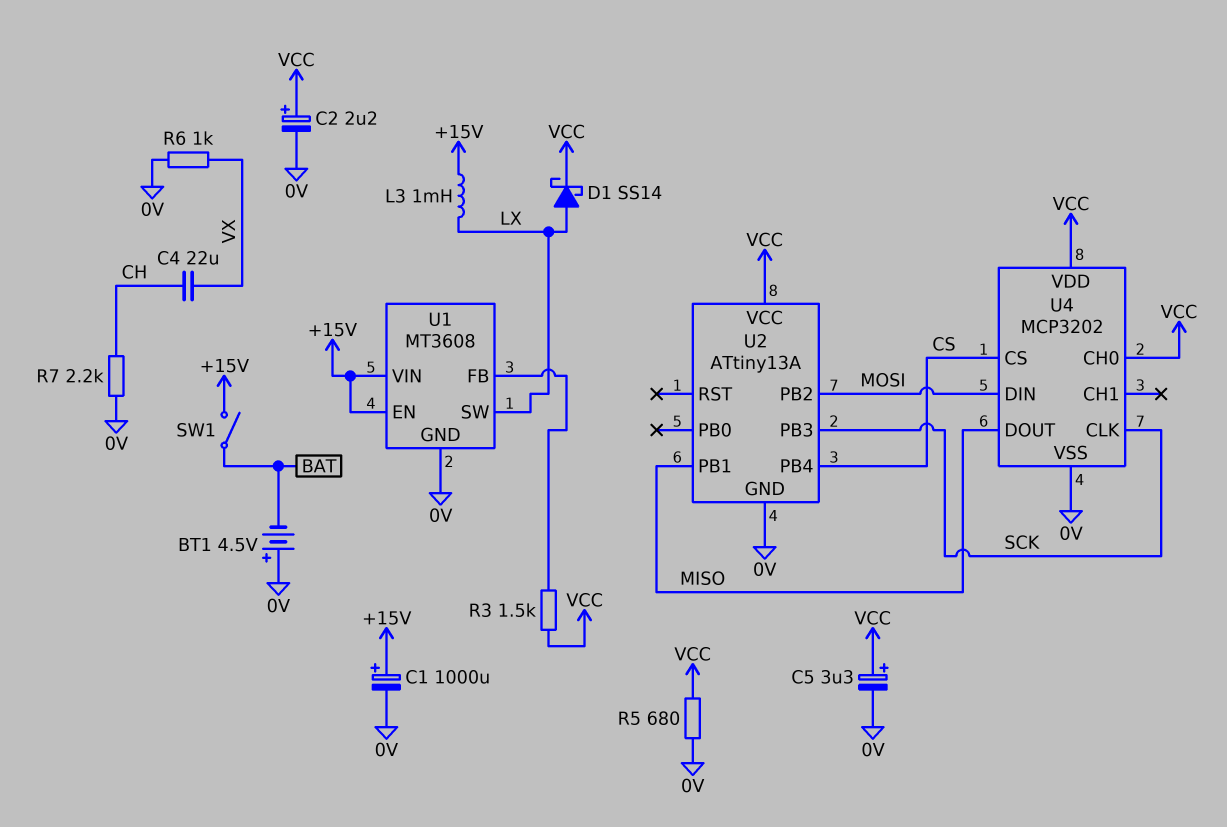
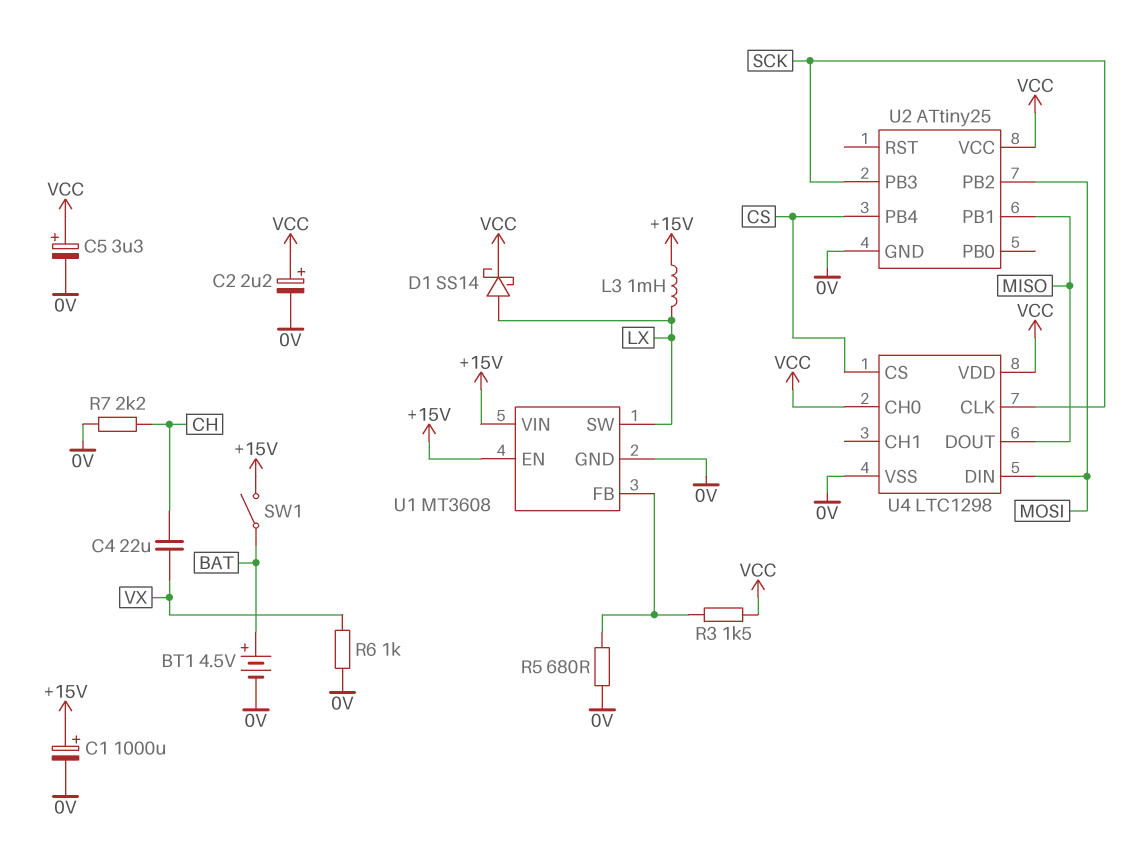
BT1: 4.5V (plus 0V, minus BAT) -> 4.5V (plus BAT, minus 0V)
R5: 680 (0V, VCC) -> 680 (0V, U1/FB)
U2: ATtiny13A -> ATtiny25
U4: MCP3202 -> LTC1298

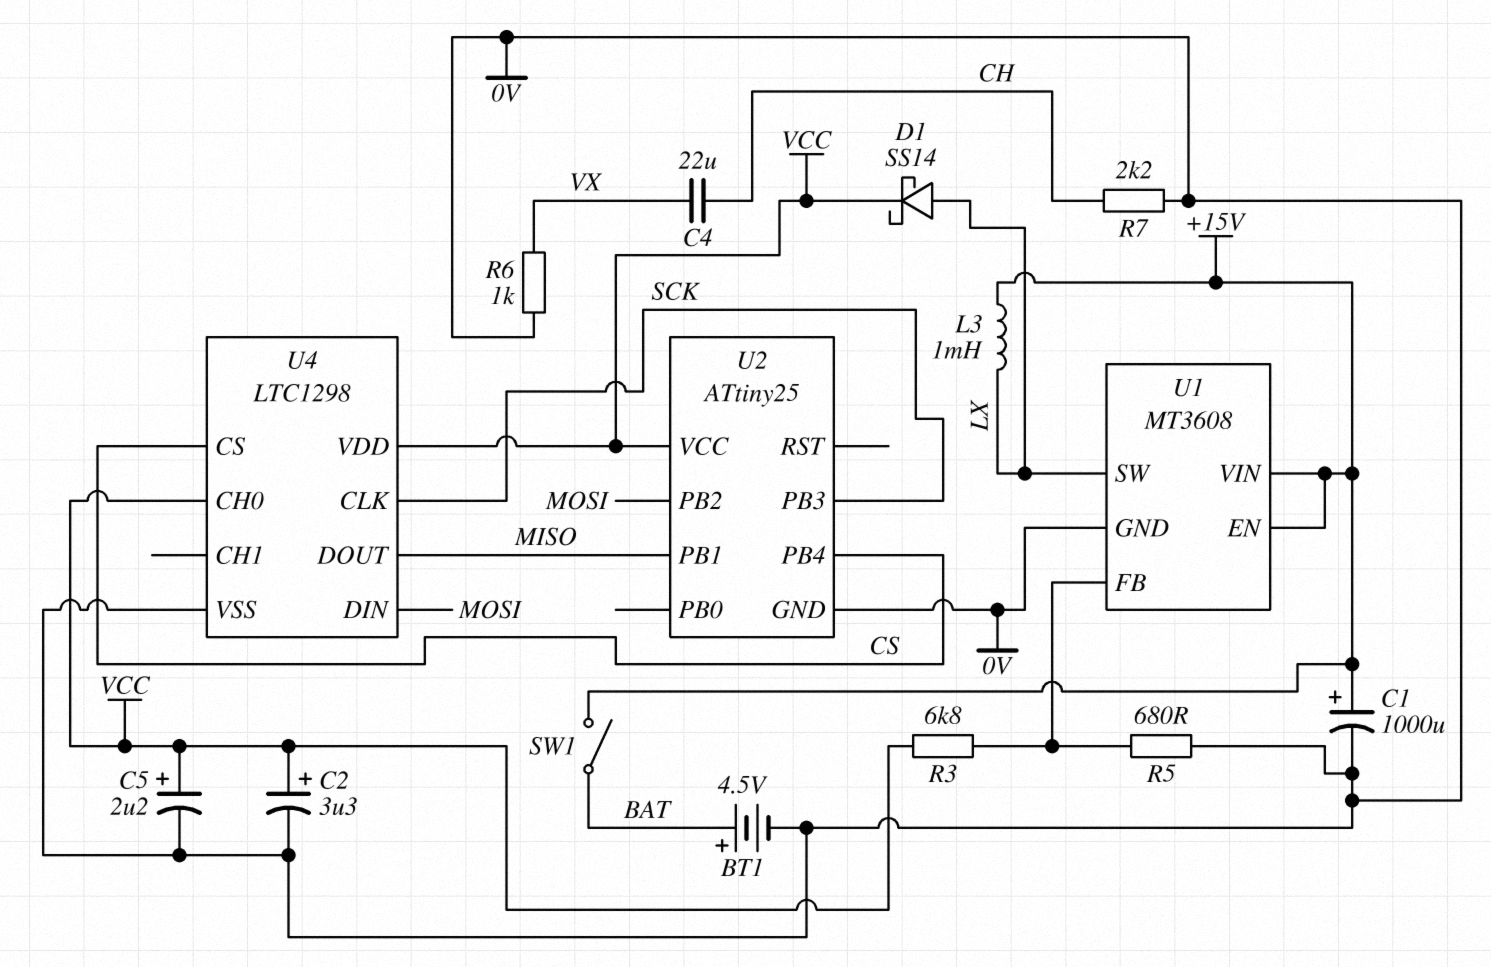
C2: 2.2uF (plus VCC, minus 0V) -> 3.3uF (plus VCC, minus 0V)
C5: 3.3uF (plus VCC, minus 0V) -> 2.2uF (plus VCC, minus 0V)
R3: 1.5k (U1/FB, VCC) -> 6.8k (U1/FB, VCC)

